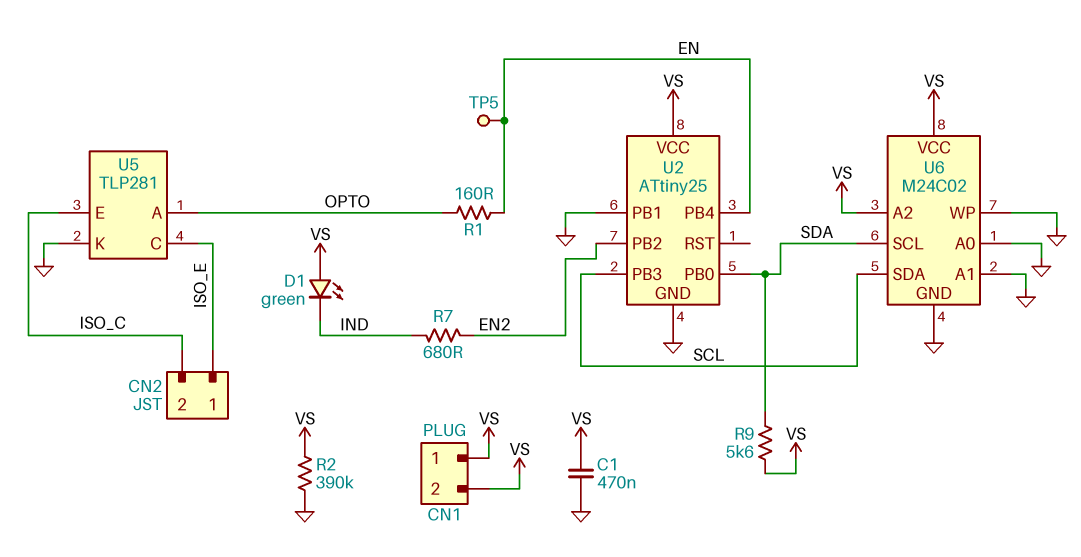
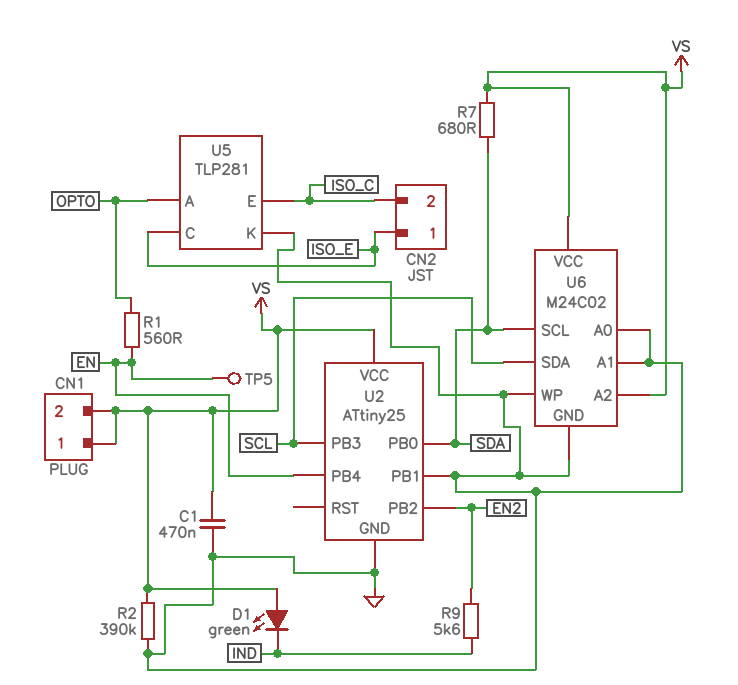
R1: 160 (EN, OPTO) -> 560 (EN, OPTO)
R7: 680 (EN2, IND) -> 680 (SDA, VS)
R9: 5.6k (SDA, VS) -> 5.6k (EN2, IND)

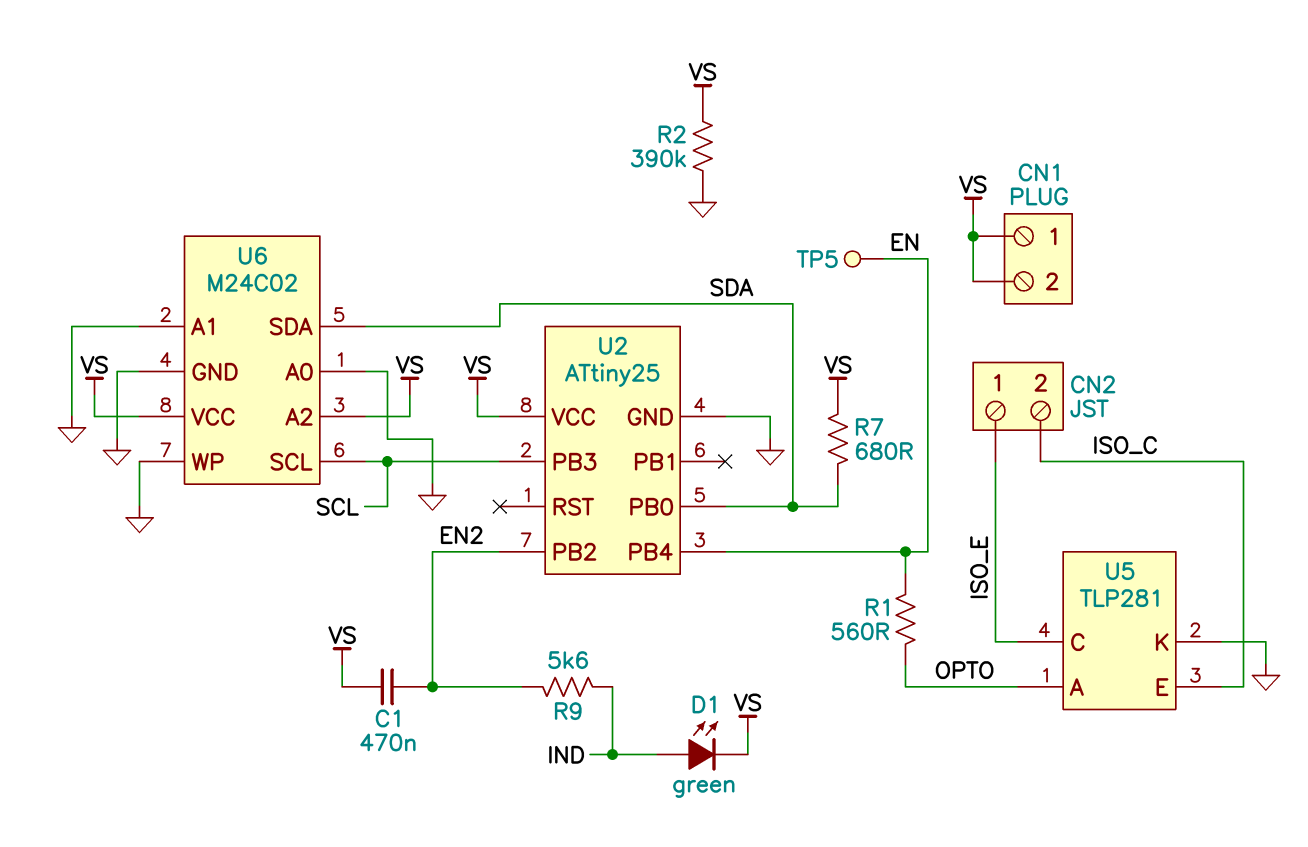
C1: 470nF (GND, VS) -> 470nF (EN2, VS)
D1: LED green (A VS, K IND) -> LED green (A IND, K VS)
U2 pin PB1: GND -> none
U6 pin SCL: SDA -> SCL
U6 pin SDA: SCL -> SDA

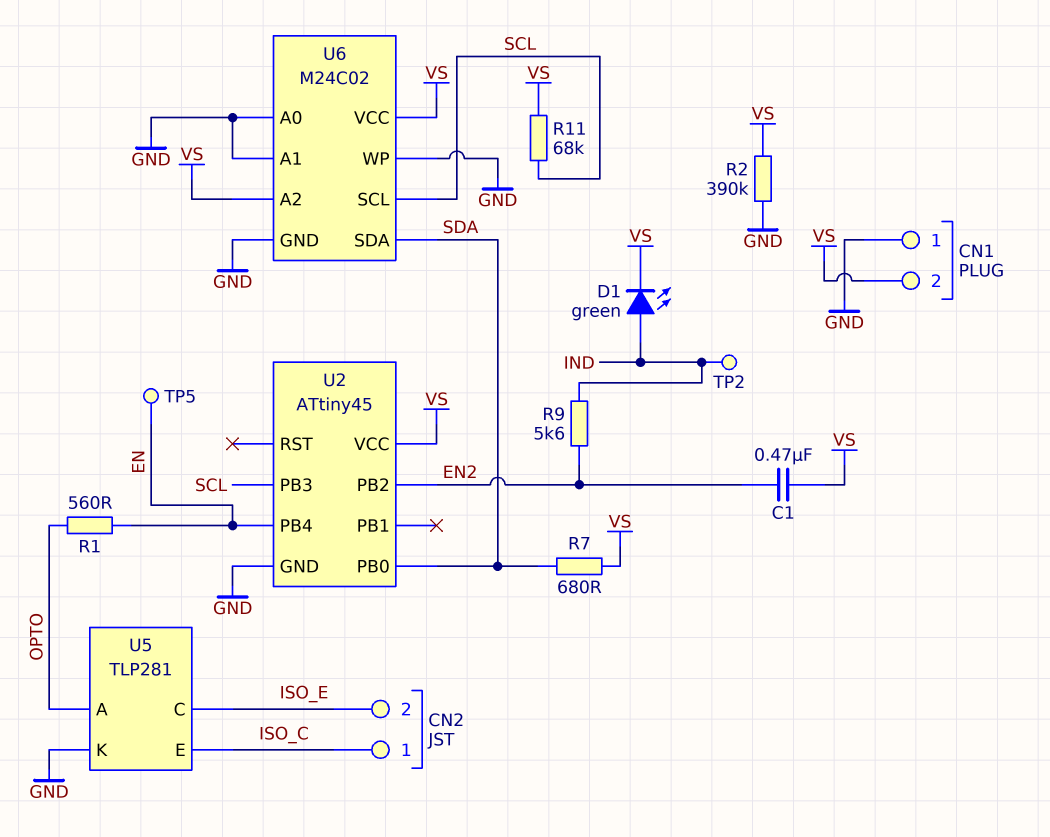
CN1 pin 1: VS -> GND
CN2 pin 1: ISO_E -> ISO_C
CN2 pin 2: ISO_C -> ISO_E
R11: none -> 68k (SCL, VS)
TP2: none -> test point (IND)
U2: ATtiny25 -> ATtiny45

